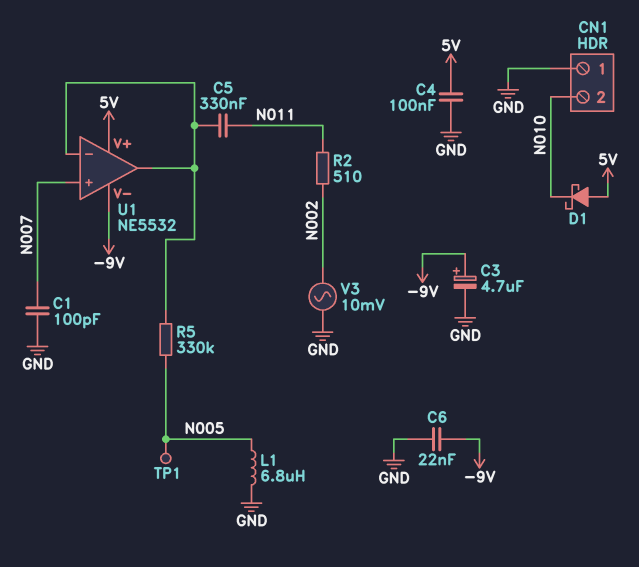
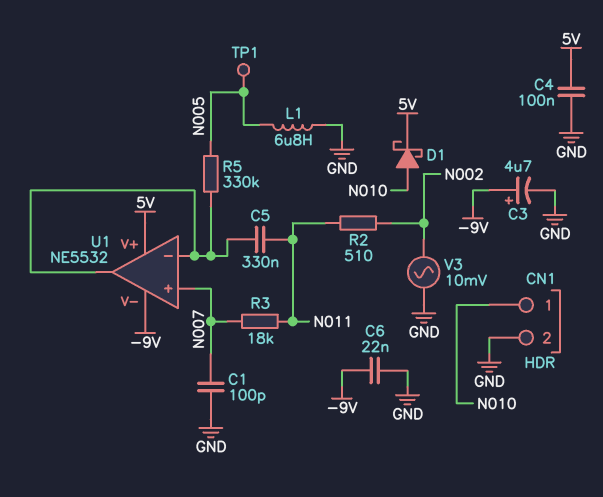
CN1 pin 1: GND -> N010
CN1 pin 2: N010 -> GND
D1: schottky (A 5V, K N010) -> schottky (A N010, K 5V)
R3: none -> 18k (N007, N011)

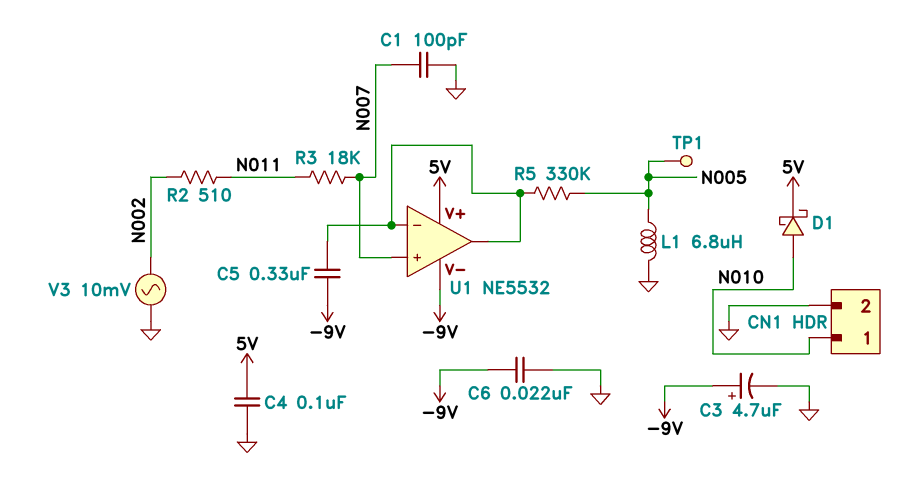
C5: 330nF (N011, U1/in-) -> 330nF (-9V, U1/in-)

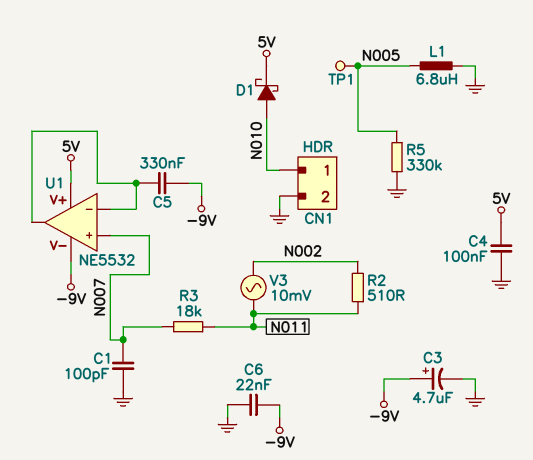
R5: 330k (N005, U1/in-) -> 330k (GND, N005)
V3: AC 10mV (GND, N002) -> AC 10mV (N002, N011)

